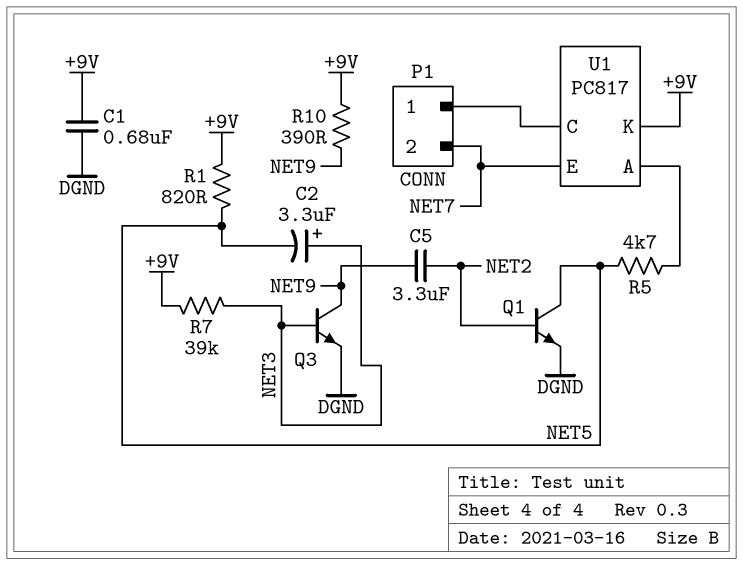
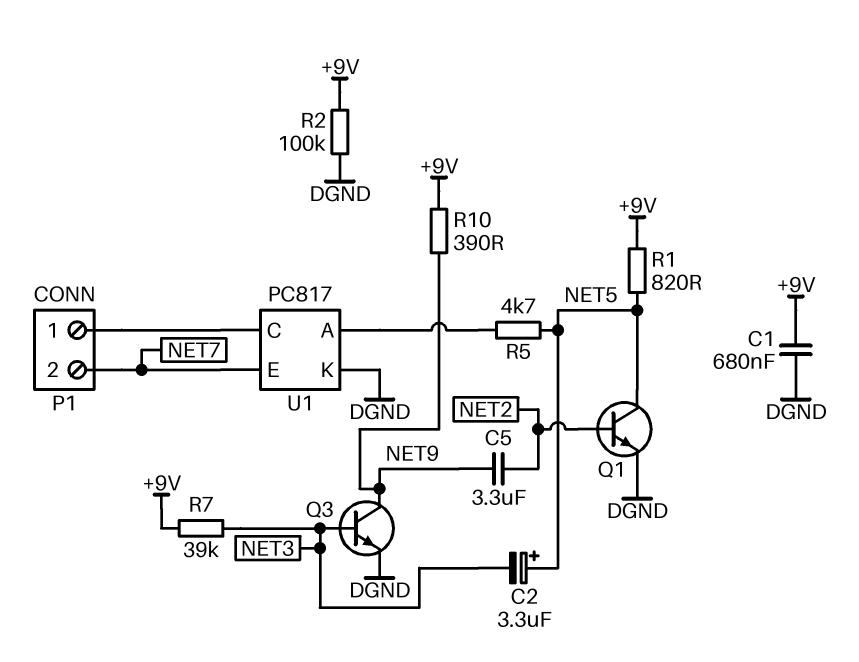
C2: 3.3uF (plus NET3, minus NET5) -> 3.3uF (plus NET5, minus NET3)
R2: none -> 100k (+9V, DGND)
U1 pin K: +9V -> DGND

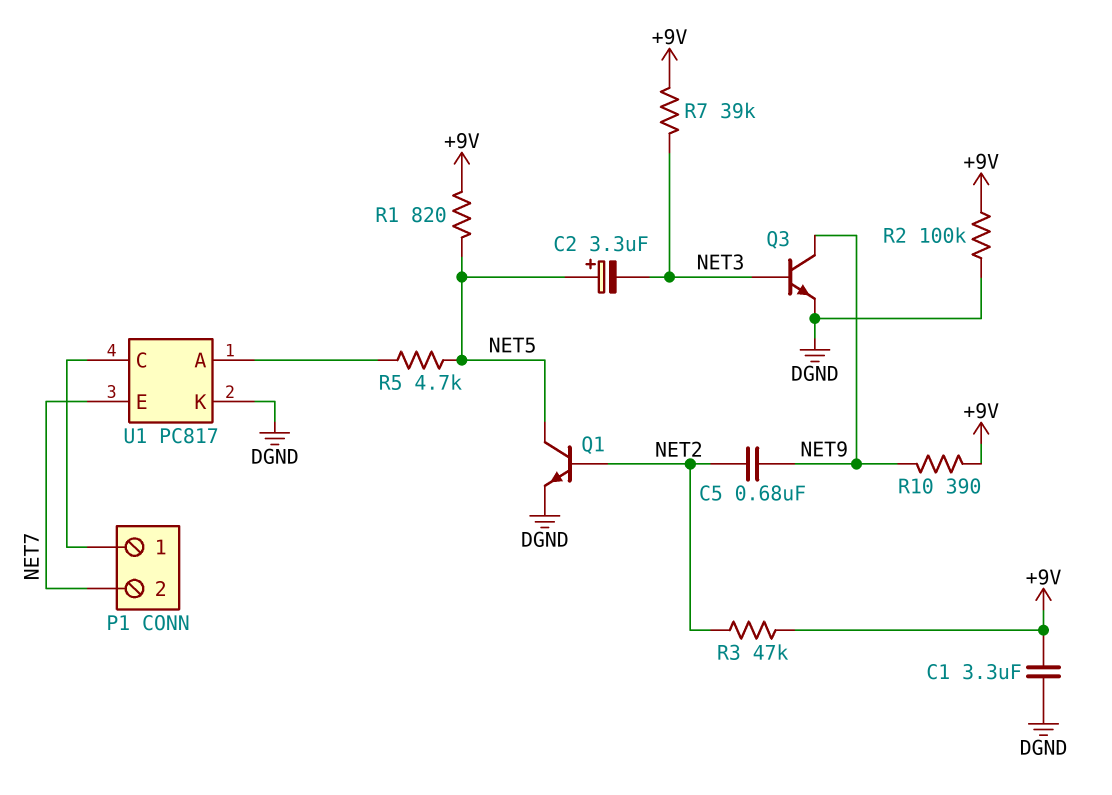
C1: 680nF (+9V, DGND) -> 3.3uF (+9V, DGND)
C5: 3.3uF (NET2, NET9) -> 680nF (NET2, NET9)
R3: none -> 47k (+9V, NET2)

